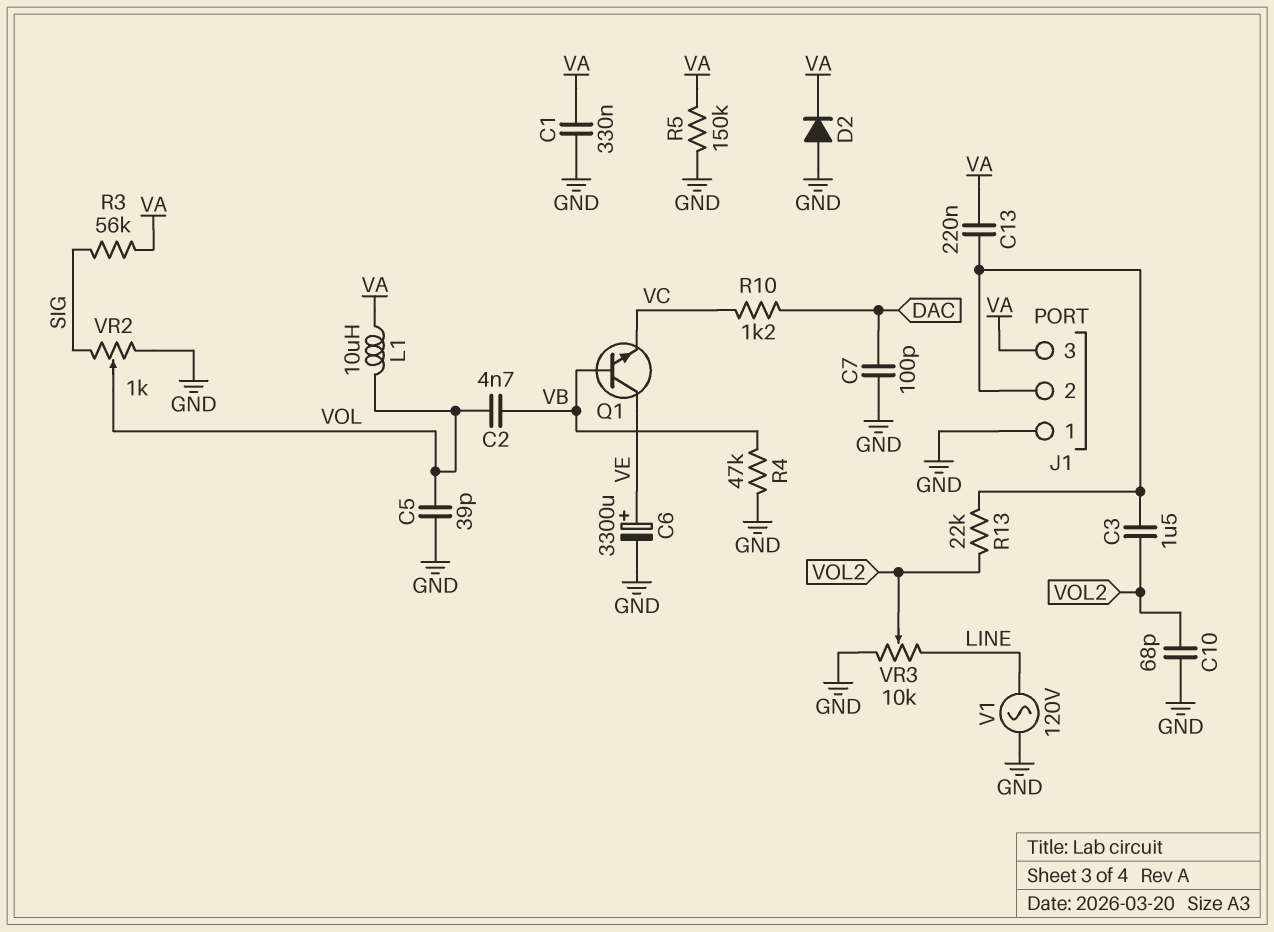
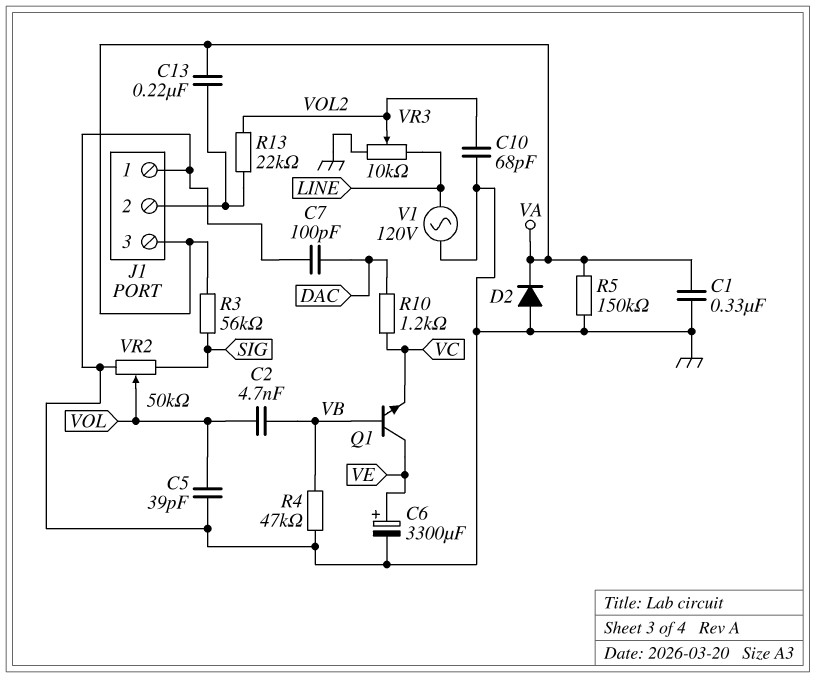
C3: 1.5uF (J1/2, VOL2) -> none
L1: 10uH (VA, VOL) -> none
VR2: 1k (GND, SIG, wiper VOL) -> 50k (GND, SIG, wiper VOL)

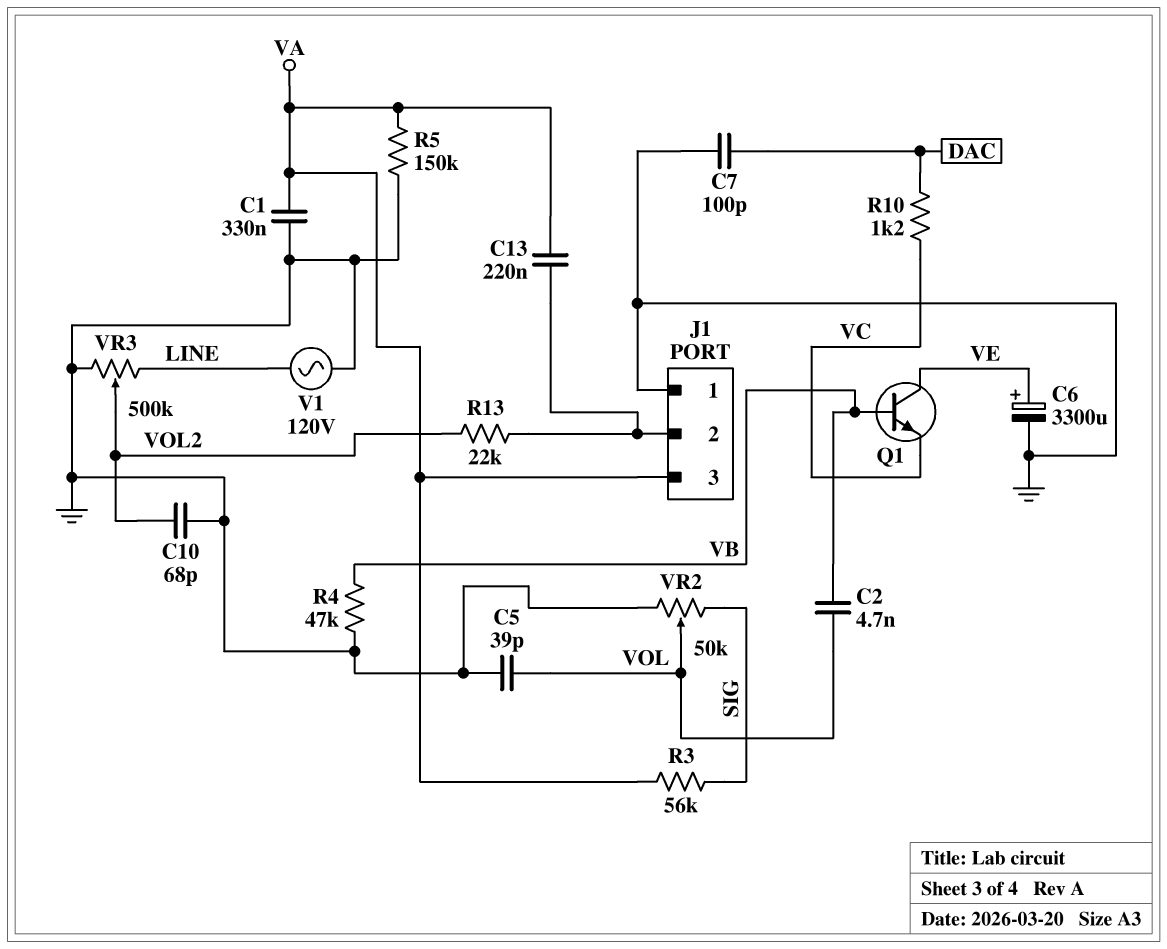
D2: diode (A GND, K VA) -> none
VR3: 10k (GND, LINE, wiper VOL2) -> 500k (GND, LINE, wiper VOL2)

